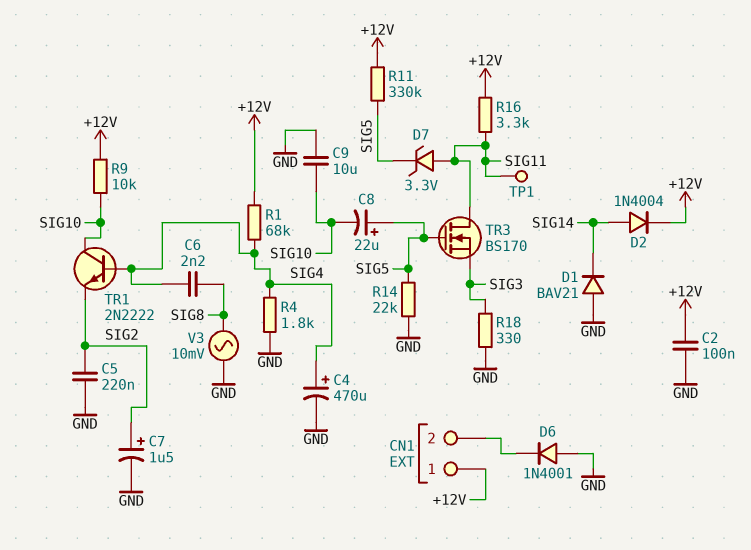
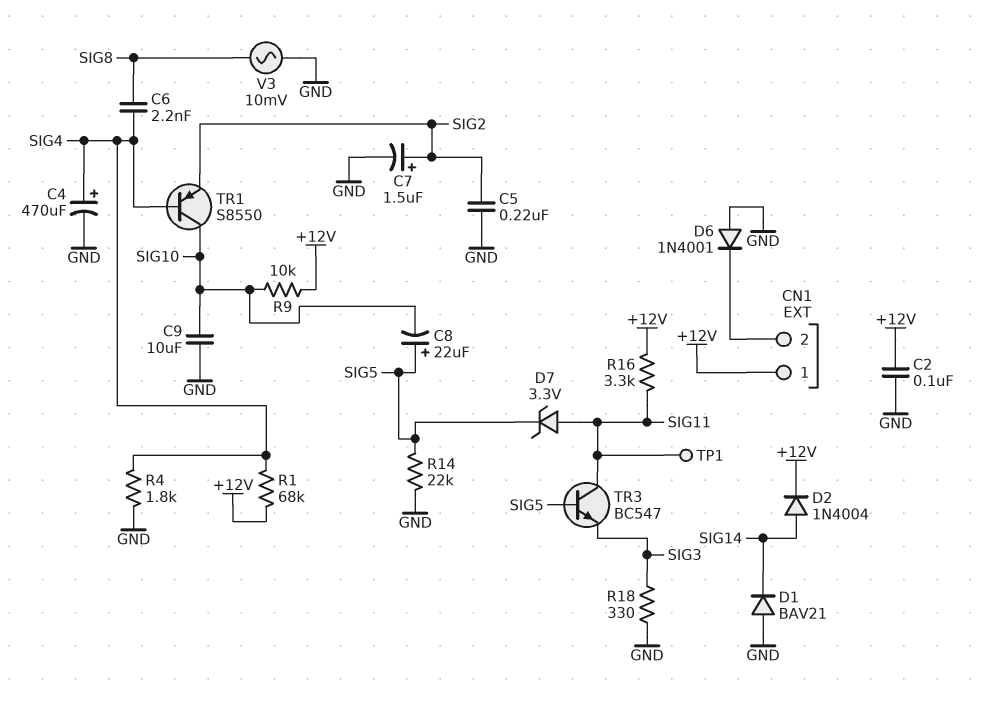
R11: 330k (+12V, SIG5) -> none
TR1: NPN 2N2222 (B SIG4, C SIG10, E SIG2) -> PNP S8550 (B SIG4, C SIG10, E SIG2)
TR3: NMOS BS170 (G SIG5, D SIG11, S SIG3) -> NPN BC547 (B SIG5, C SIG11, E SIG3)

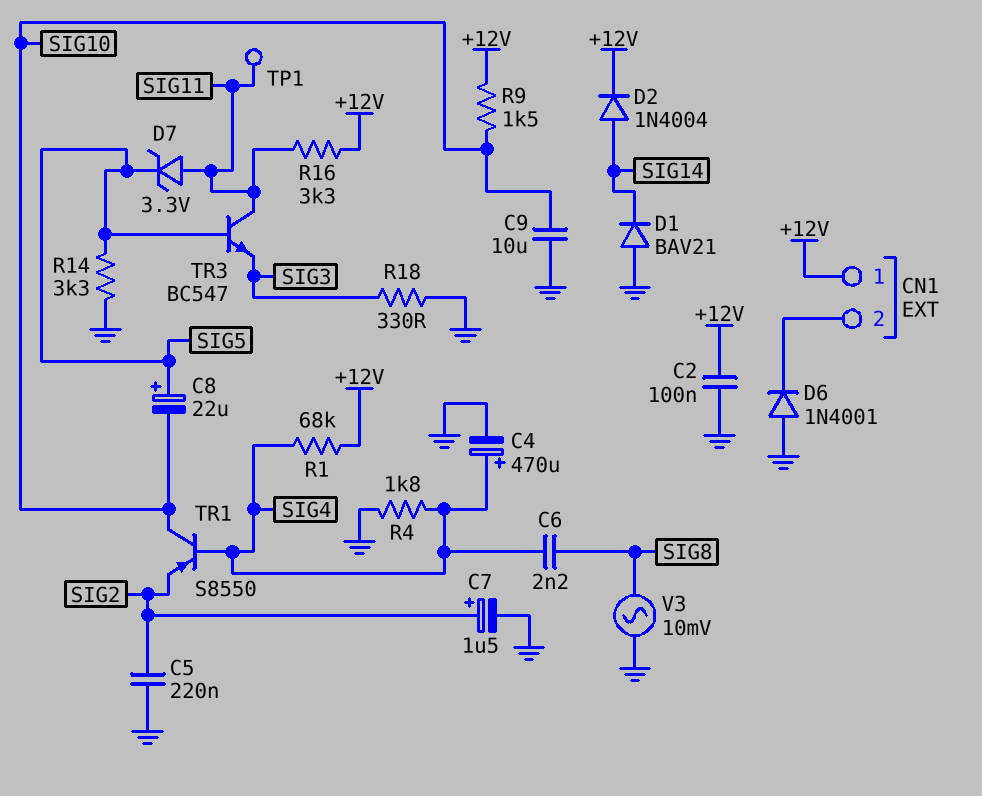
R9: 10k (+12V, SIG10) -> 1.5k (+12V, SIG10)
R14: 22k (GND, SIG5) -> 3.3k (GND, SIG5)

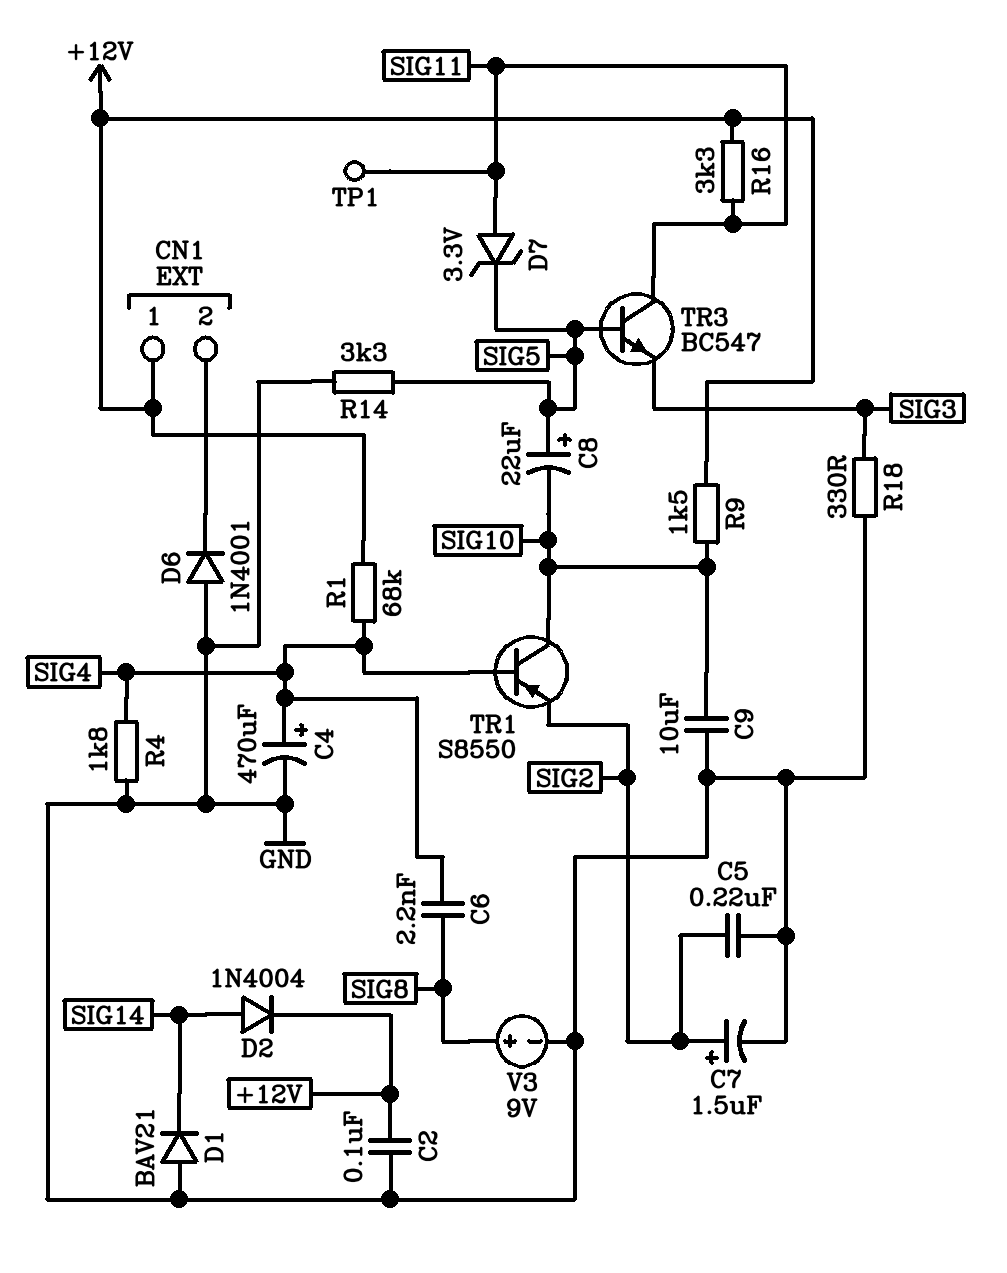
V3: AC 10mV (GND, SIG8) -> 9V (plus SIG8, minus GND)

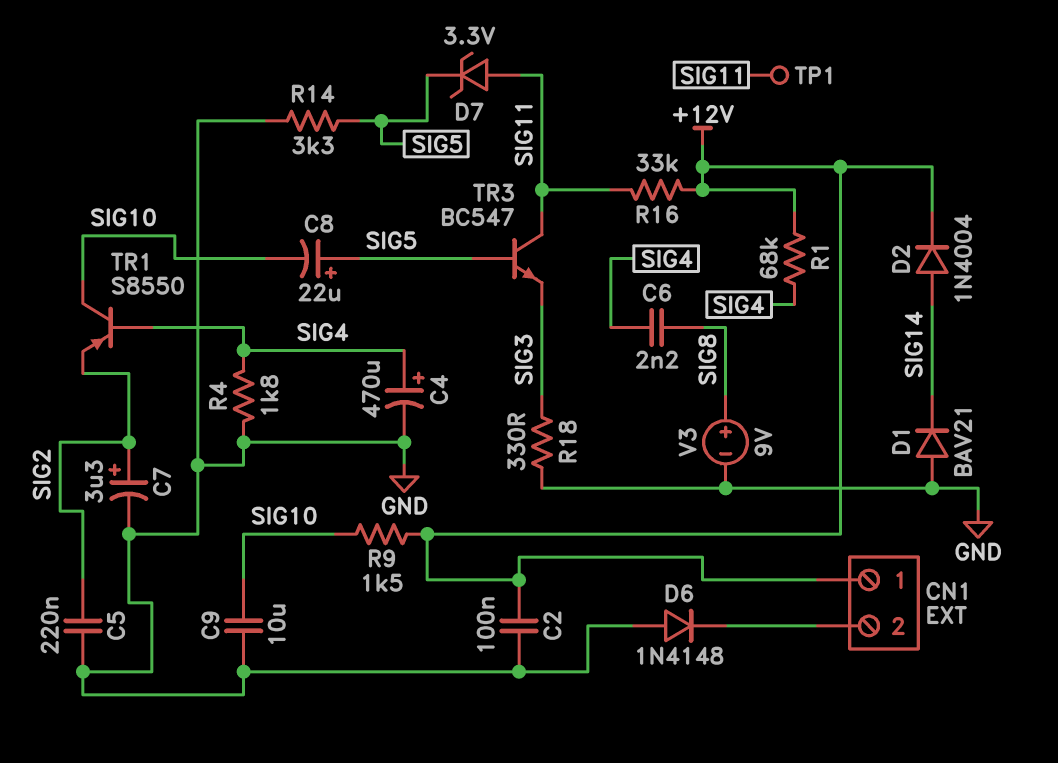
C7: 1.5uF (plus SIG2, minus GND) -> 3.3uF (plus SIG2, minus GND)
D6: diode 1N4001 (A GND, K CN1/2) -> diode 1N4148 (A GND, K CN1/2)
R16: 3.3k (+12V, SIG11) -> 33k (+12V, SIG11)

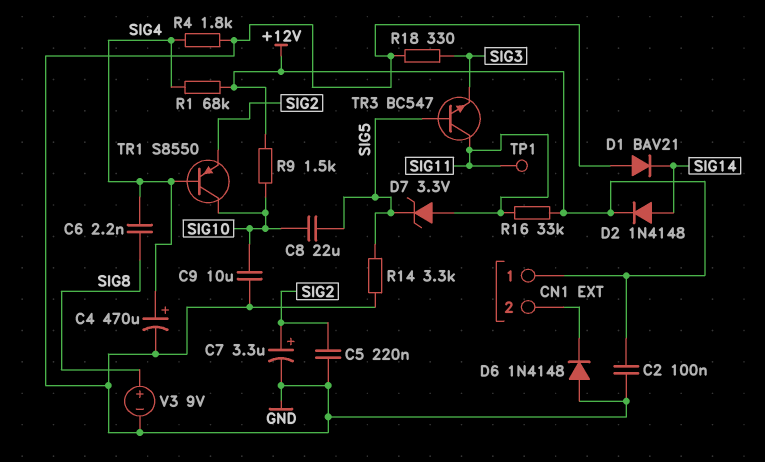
C8: 22uF (plus SIG5, minus SIG10) -> 22uF (SIG5, SIG10)
D2: diode 1N4004 (A SIG14, K +12V) -> diode 1N4148 (A SIG14, K +12V)

